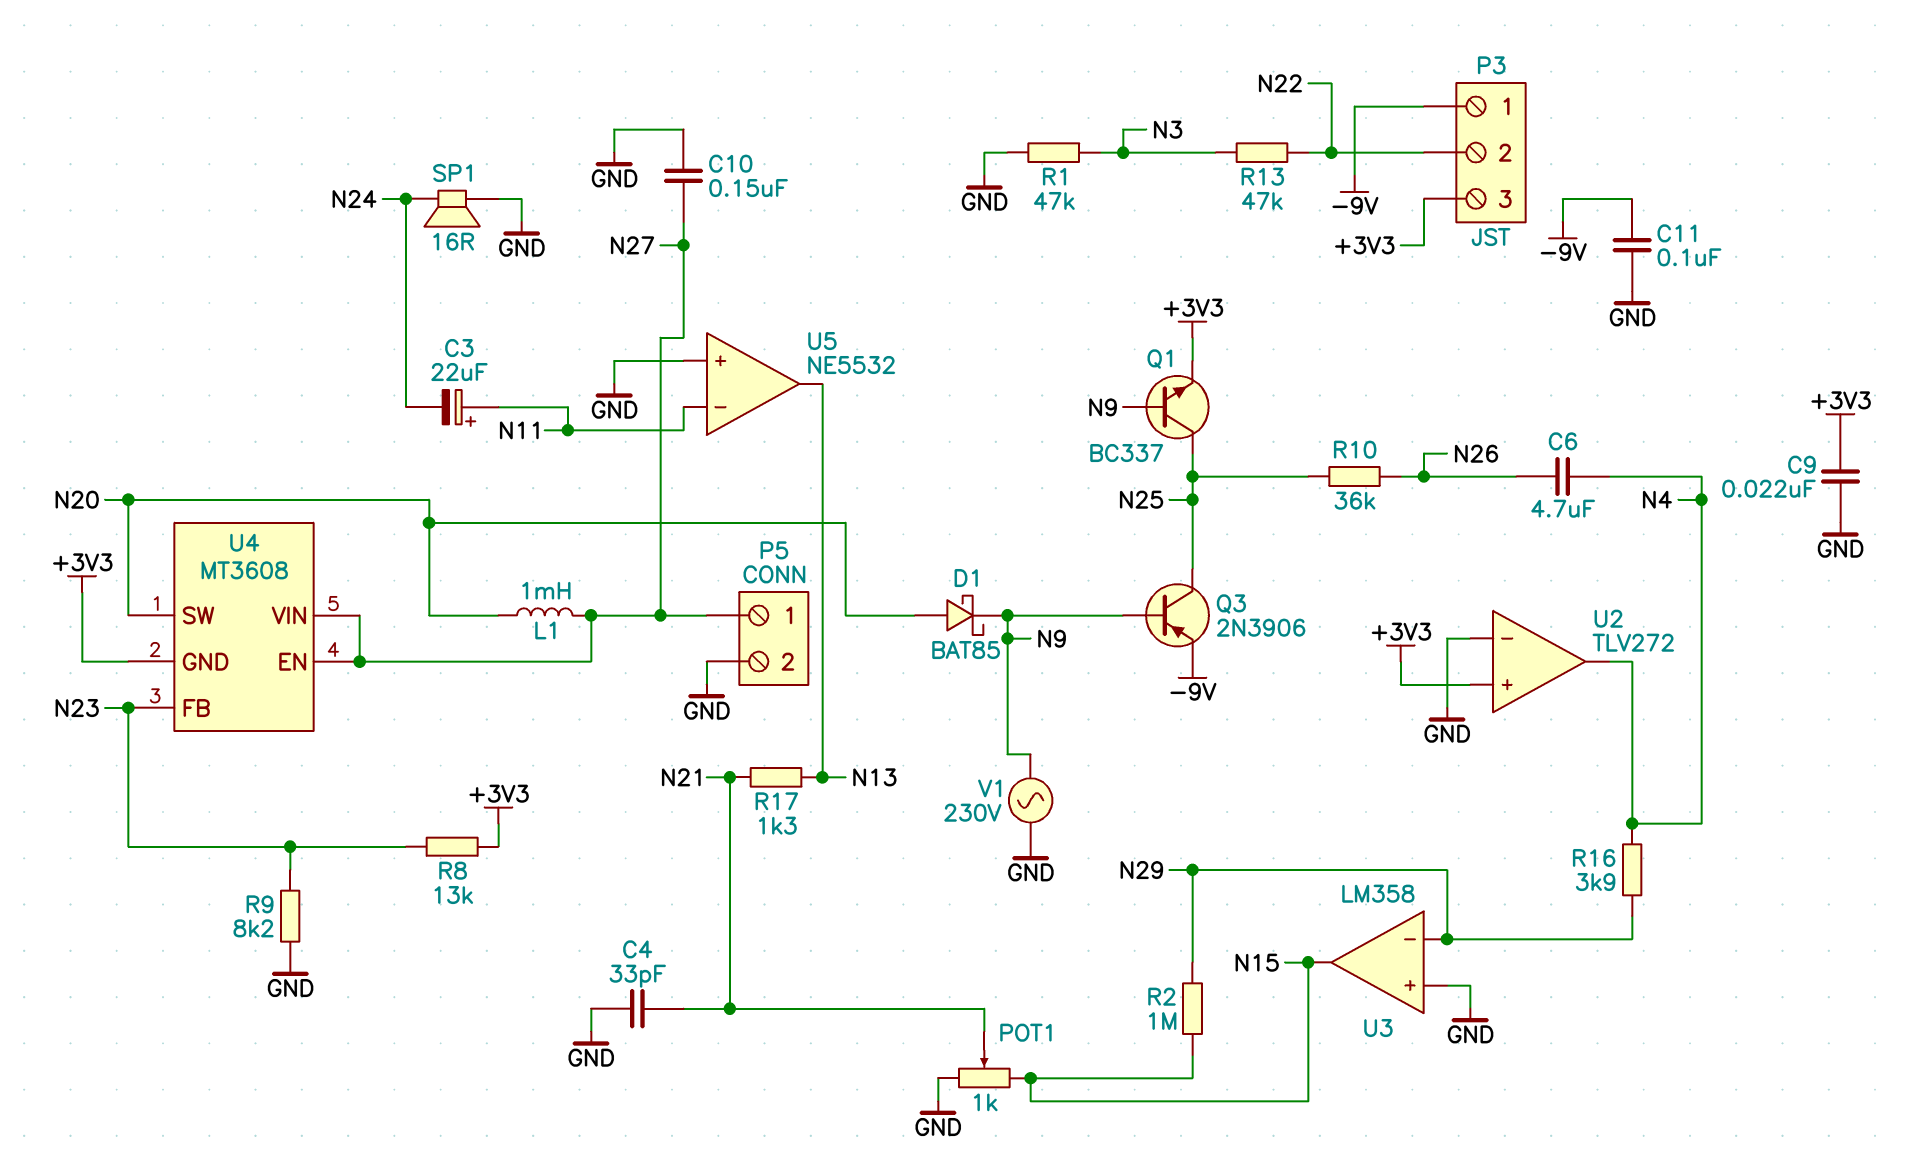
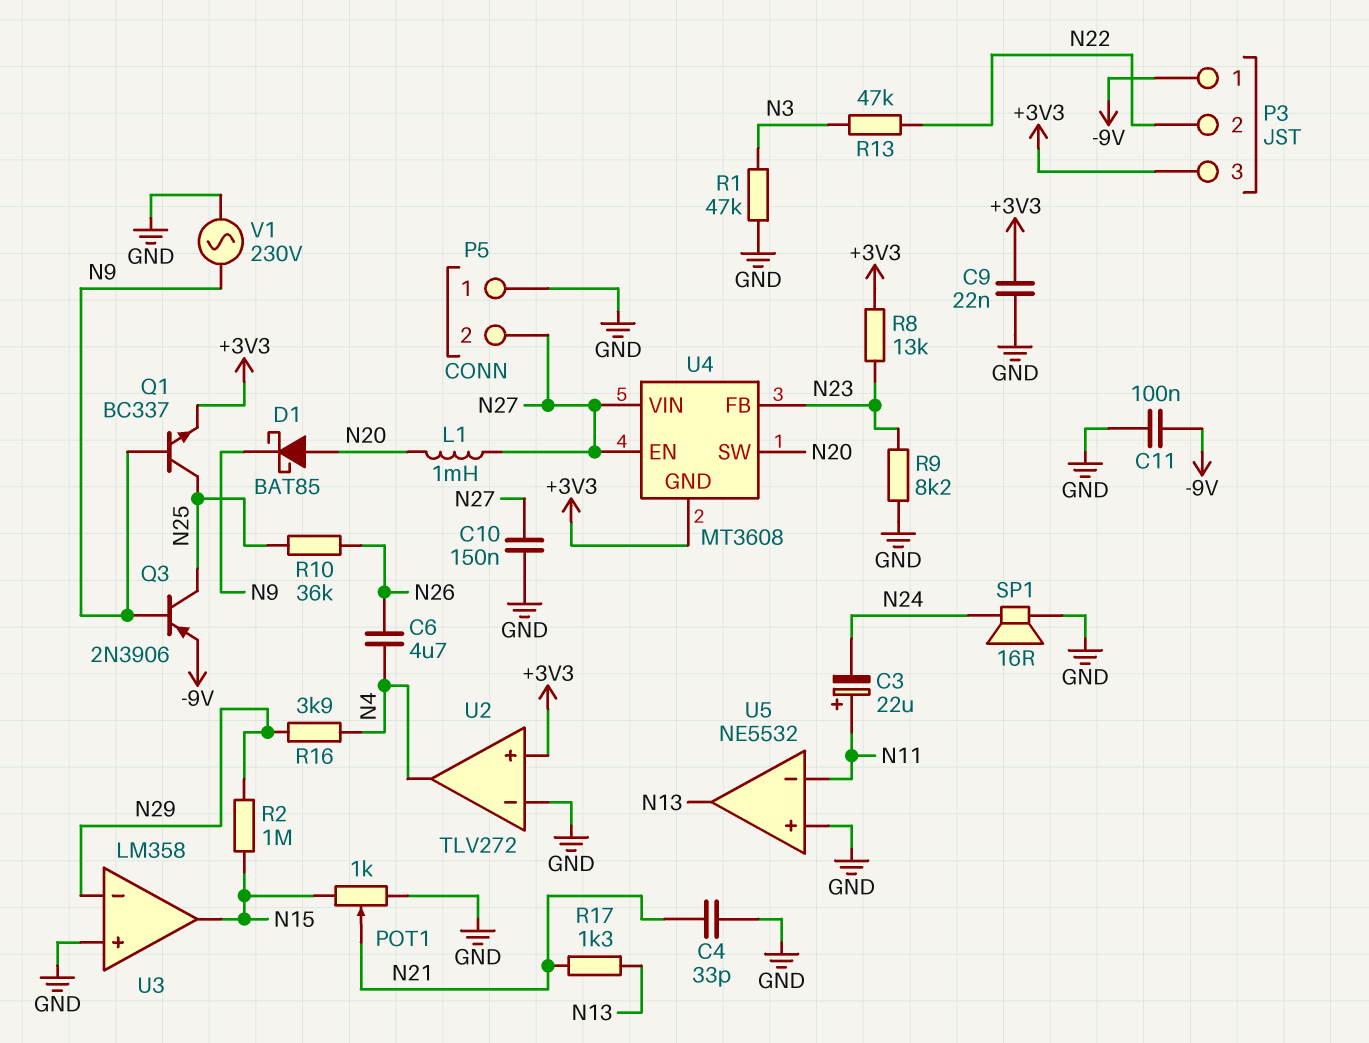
P5 pin 1: N27 -> GND
P5 pin 2: GND -> N27

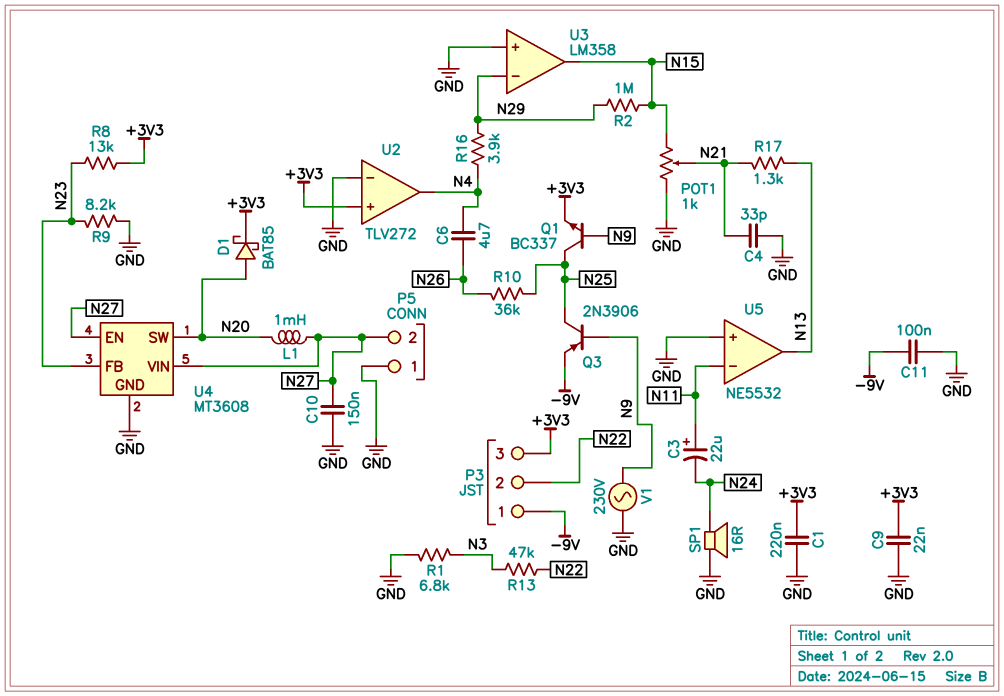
C1: none -> 220nF (+3V3, GND)
D1: schottky BAT85 (A N20, K N9) -> schottky BAT85 (A N20, K +3V3)
R1: 47k (GND, N3) -> 6.8k (GND, N3)
U4 pin GND: +3V3 -> GND

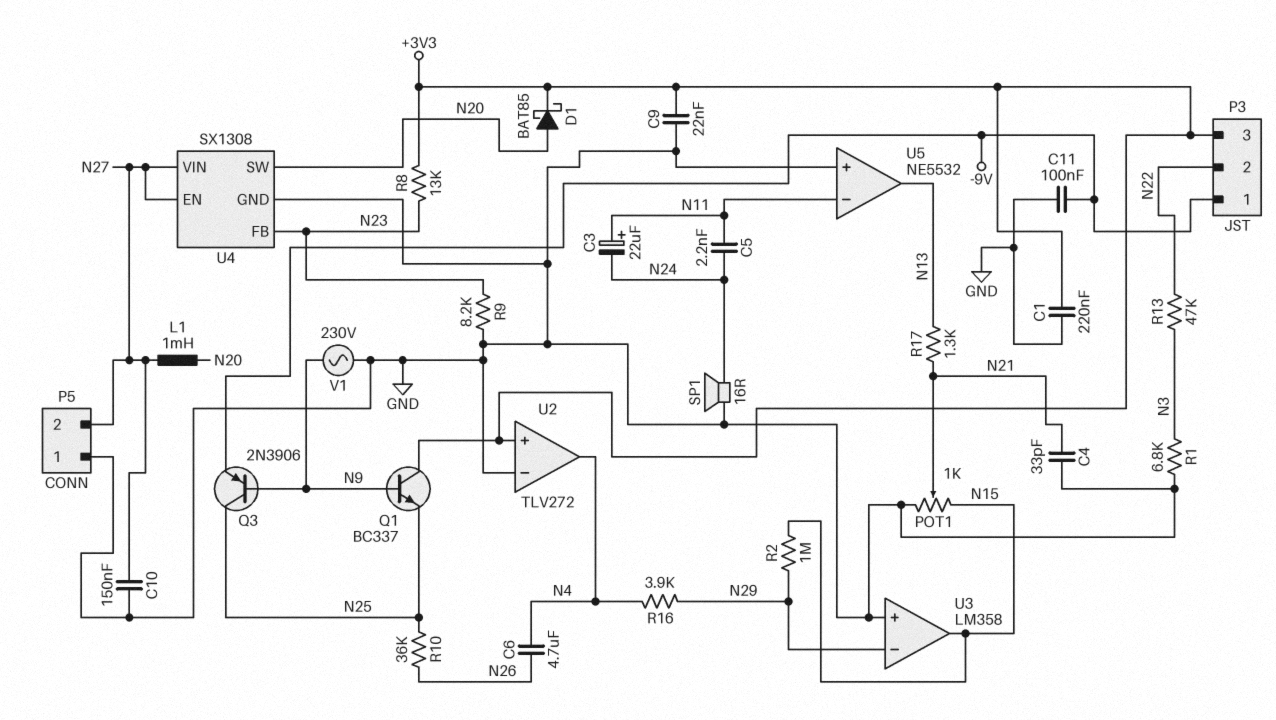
C5: none -> 2.2nF (N11, N24)
Q1: NPN BC337 (B N9, C N25, E +3V3) -> NPN BC337 (B N9, C +3V3, E N25)
U4: MT3608 -> SX1308

